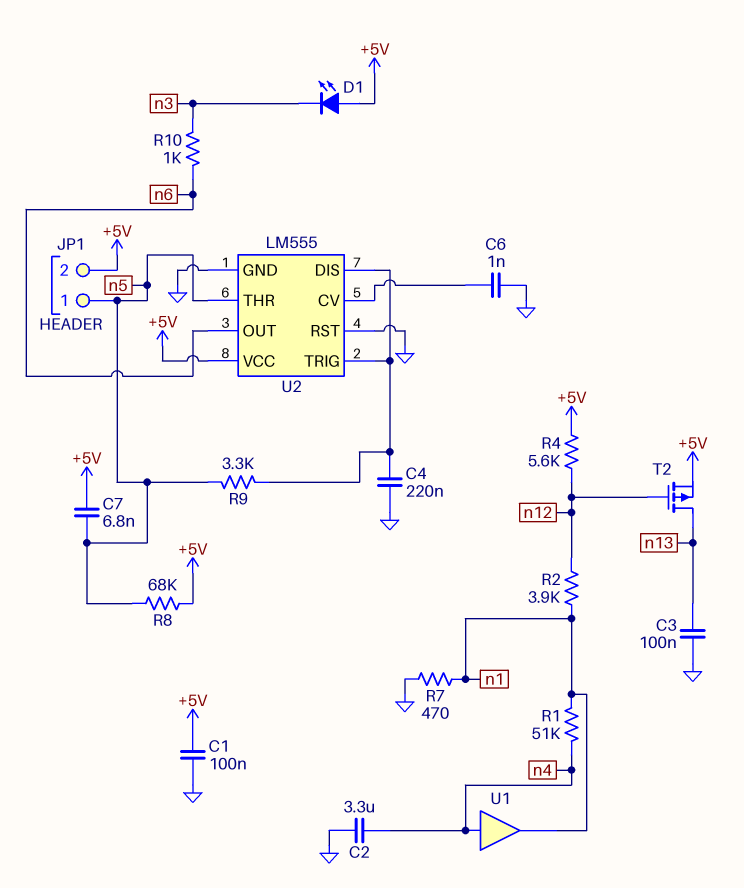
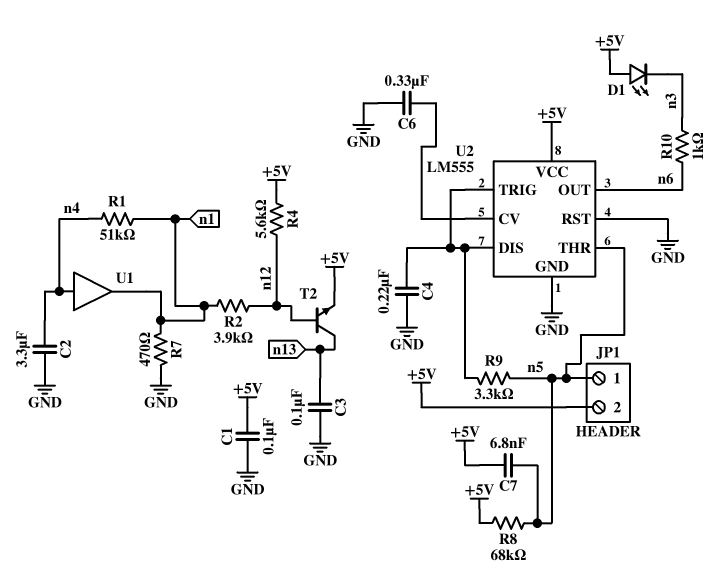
C6: 1nF (GND, U2/CV) -> 330nF (GND, U2/CV)
T2: PMOS (G n12, D n13, S +5V) -> NPN (B n12, C n13, E +5V)

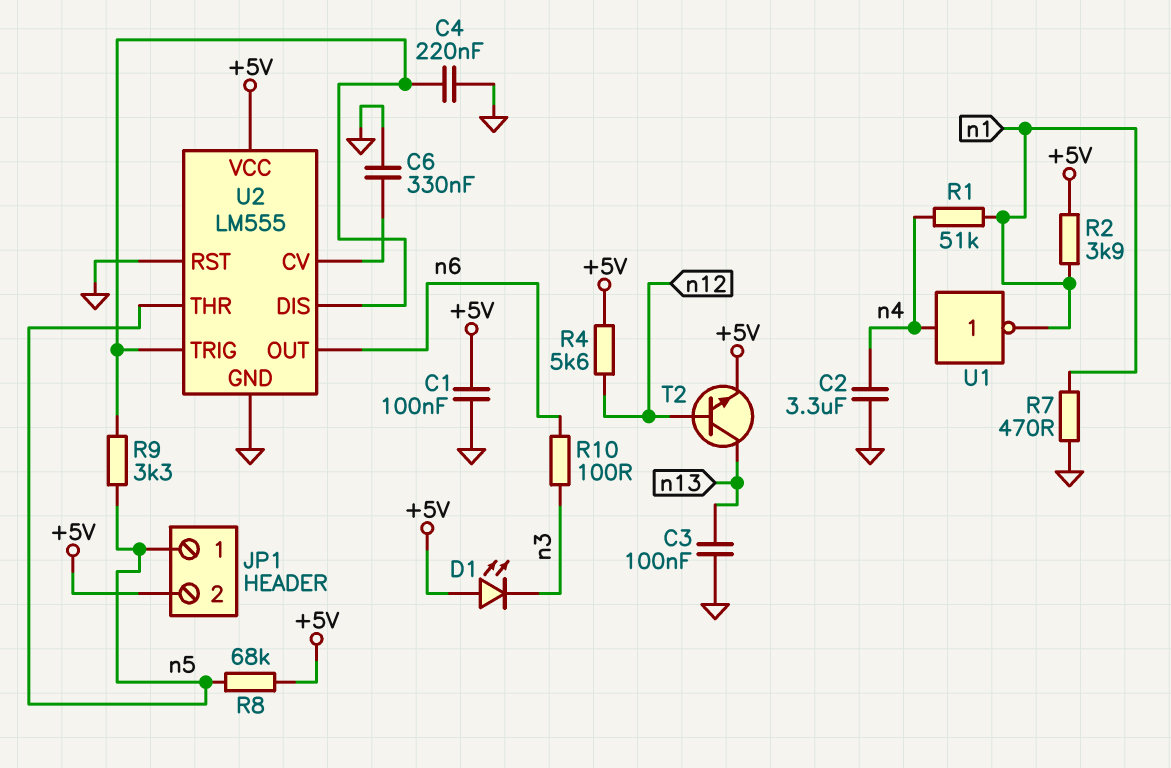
C7: 6.8nF (+5V, n5) -> none
R2: 3.9k (n1, n12) -> 3.9k (+5V, n1)
R10: 1k (n3, n6) -> 100 (n3, n6)
U1: buffer (in n4, out n1) -> NOT (in n4, out n1)

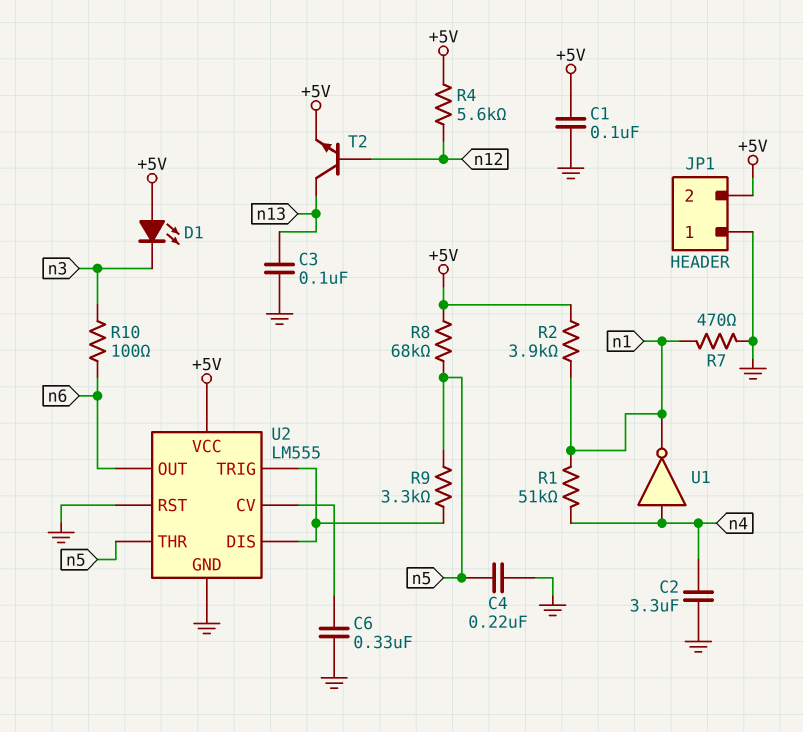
C4: 220nF (GND, U2/DIS) -> 220nF (GND, n5)
JP1 pin 1: n5 -> GND

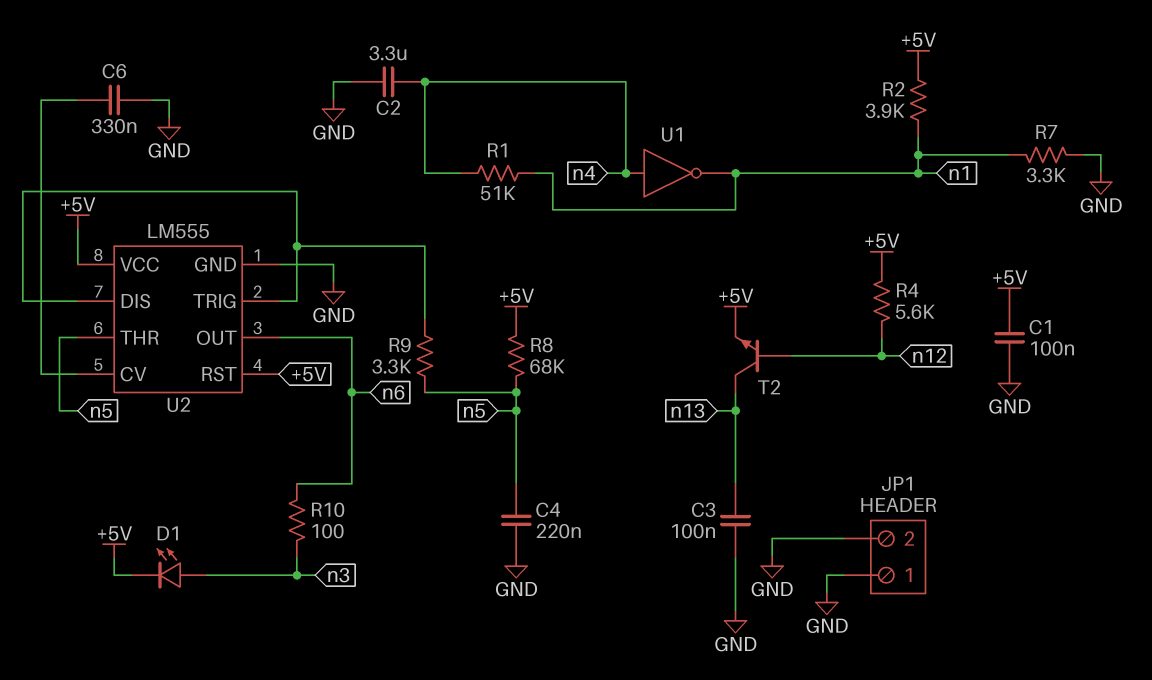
D1: LED (A +5V, K n3) -> LED (A n3, K +5V)
JP1 pin 2: +5V -> GND
R7: 470 (GND, n1) -> 3.3k (GND, n1)
U2 pin RST: GND -> +5V

